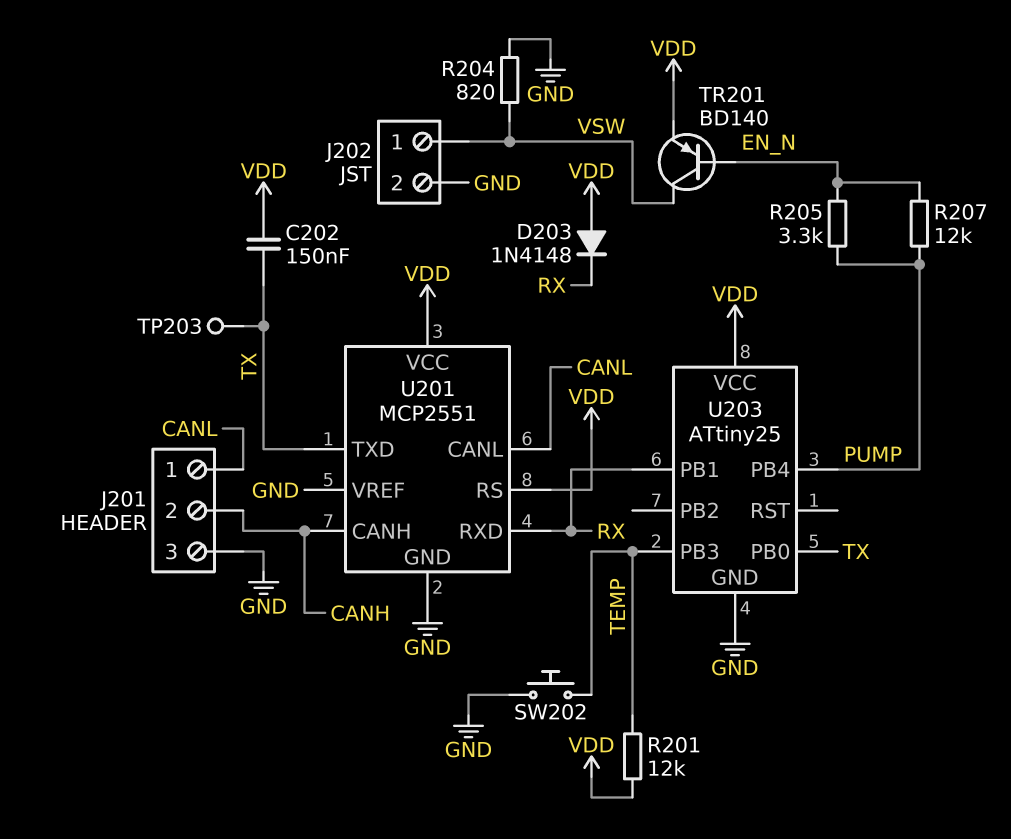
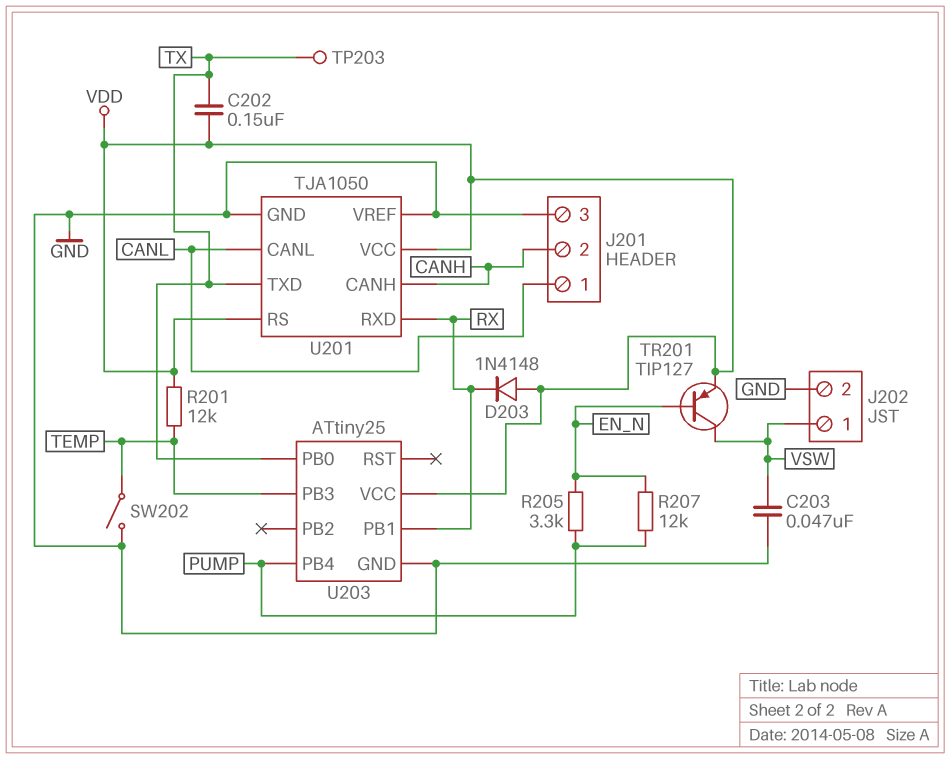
C203: none -> 47nF (GND, VSW)
R204: 820 (GND, VSW) -> none
SW202: button (GND, TEMP) -> switch (GND, TEMP)
TR201: PNP BD140 (B EN_N, C VSW, E VDD) -> PNP TIP127 (B EN_N, C VSW, E VDD)
U201: MCP2551 -> TJA1050

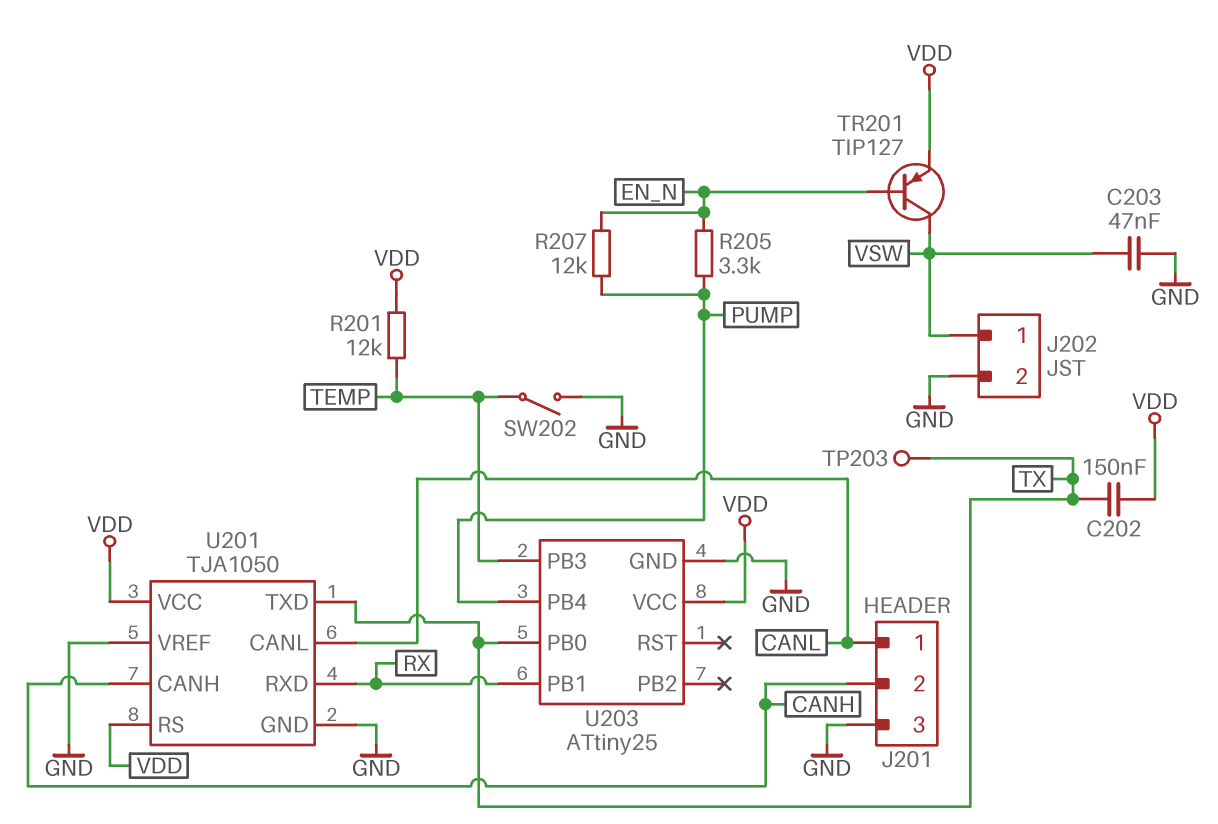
D203: diode 1N4148 (A VDD, K RX) -> none

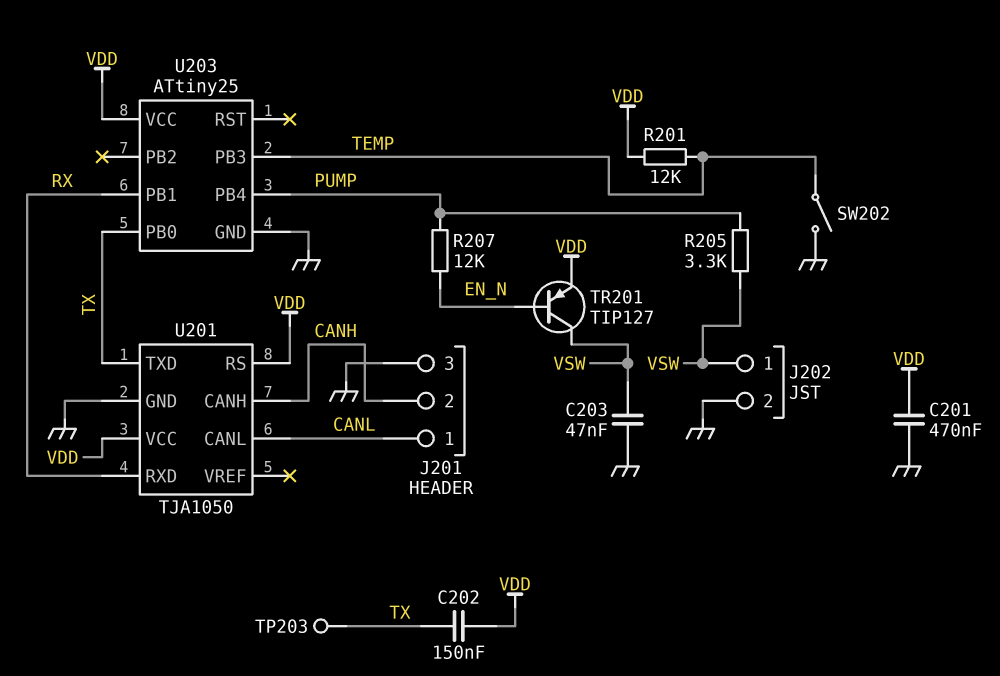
C201: none -> 470nF (GND, VDD)
R205: 3.3k (EN_N, PUMP) -> 3.3k (PUMP, VSW)
U201 pin VREF: GND -> none

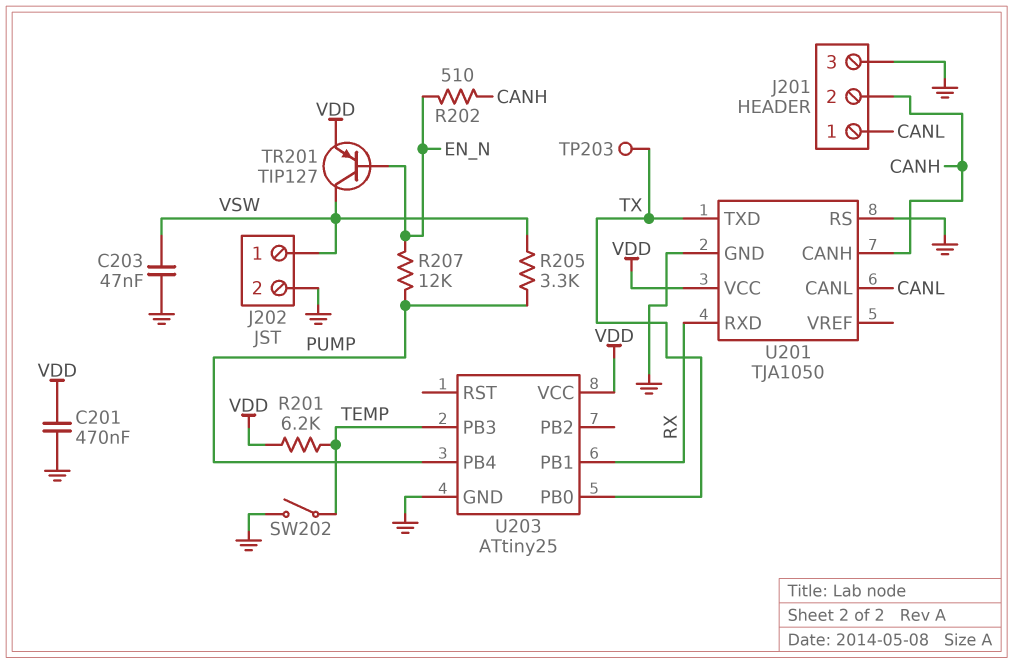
C202: 150nF (TX, VDD) -> none
R201: 12k (TEMP, VDD) -> 6.2k (TEMP, VDD)
R202: none -> 510 (CANH, EN_N)
U201 pin RS: VDD -> GND

